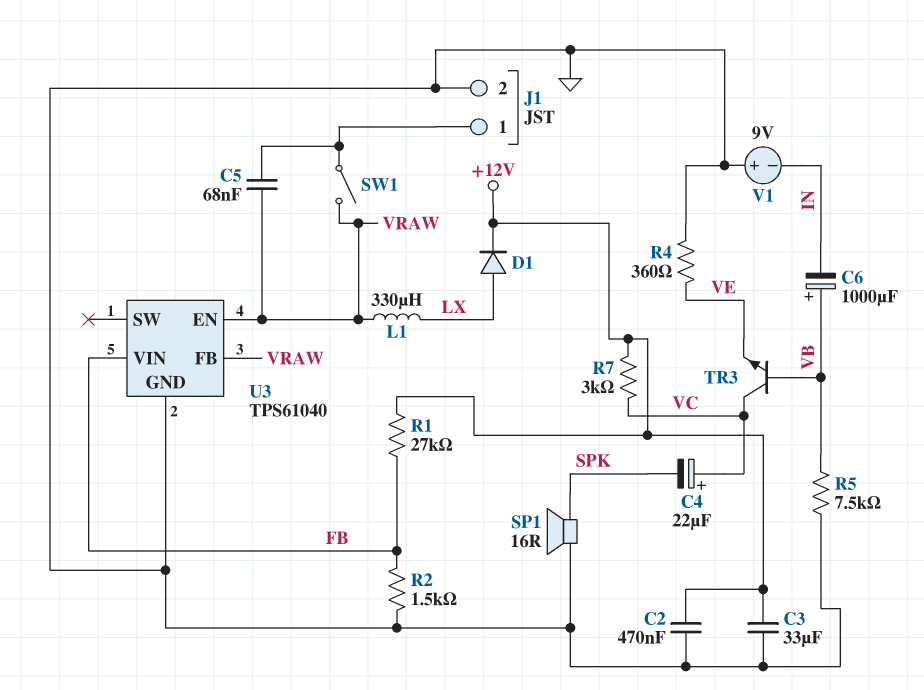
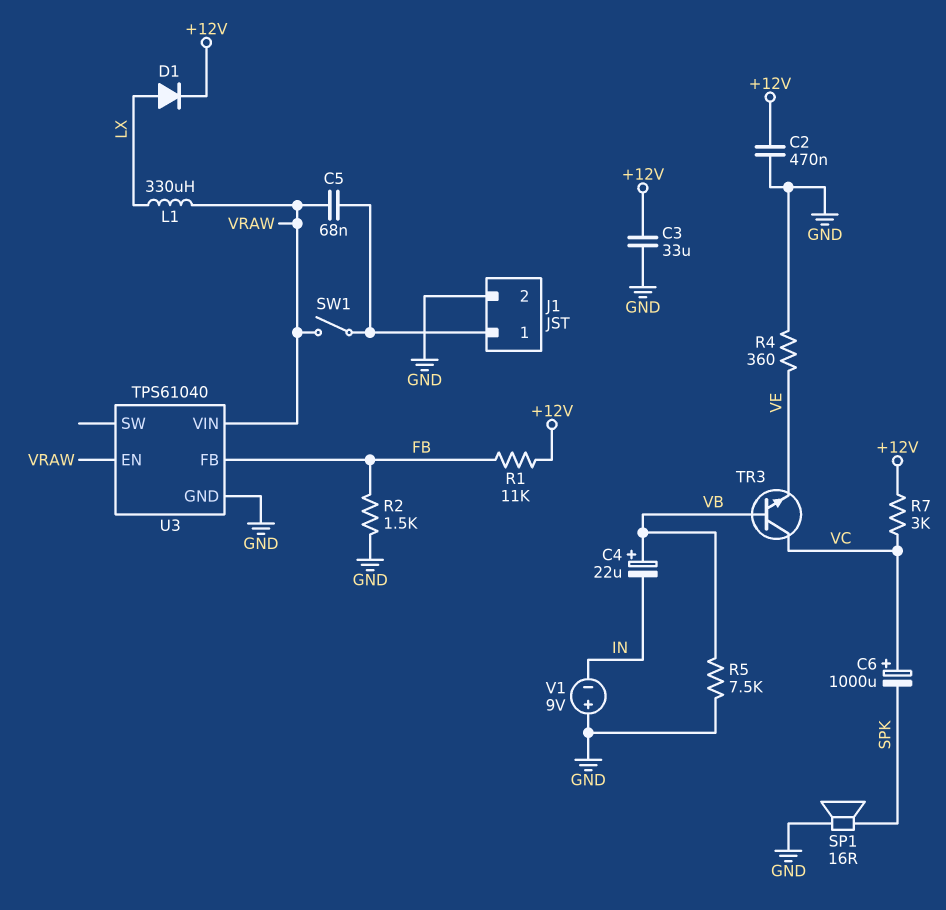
C4: 22uF (plus VC, minus SPK) -> 22uF (plus VB, minus IN)
C6: 1000uF (plus VB, minus IN) -> 1000uF (plus VC, minus SPK)
R1: 27k (+12V, FB) -> 11k (+12V, FB)
U3 pin FB: VRAW -> FB
U3 pin VIN: FB -> VRAW

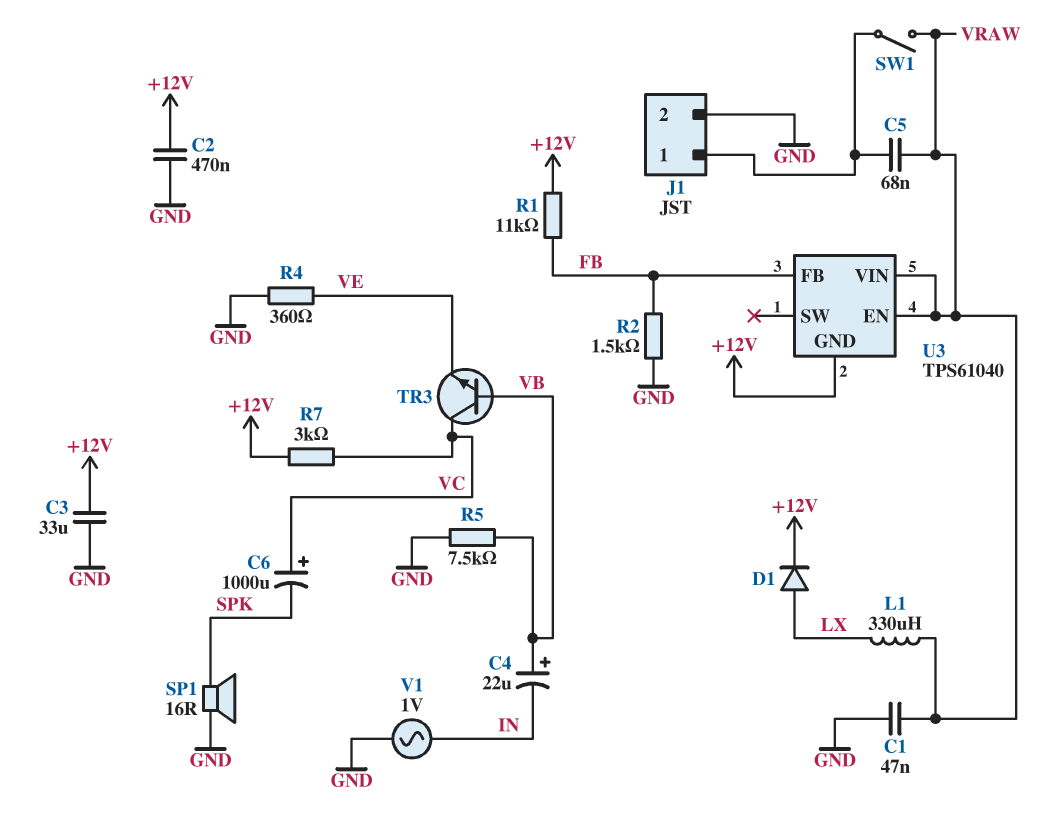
C1: none -> 47nF (GND, VRAW)
U3 pin GND: GND -> +12V
V1: 9V (plus GND, minus IN) -> AC 1V (GND, IN)

